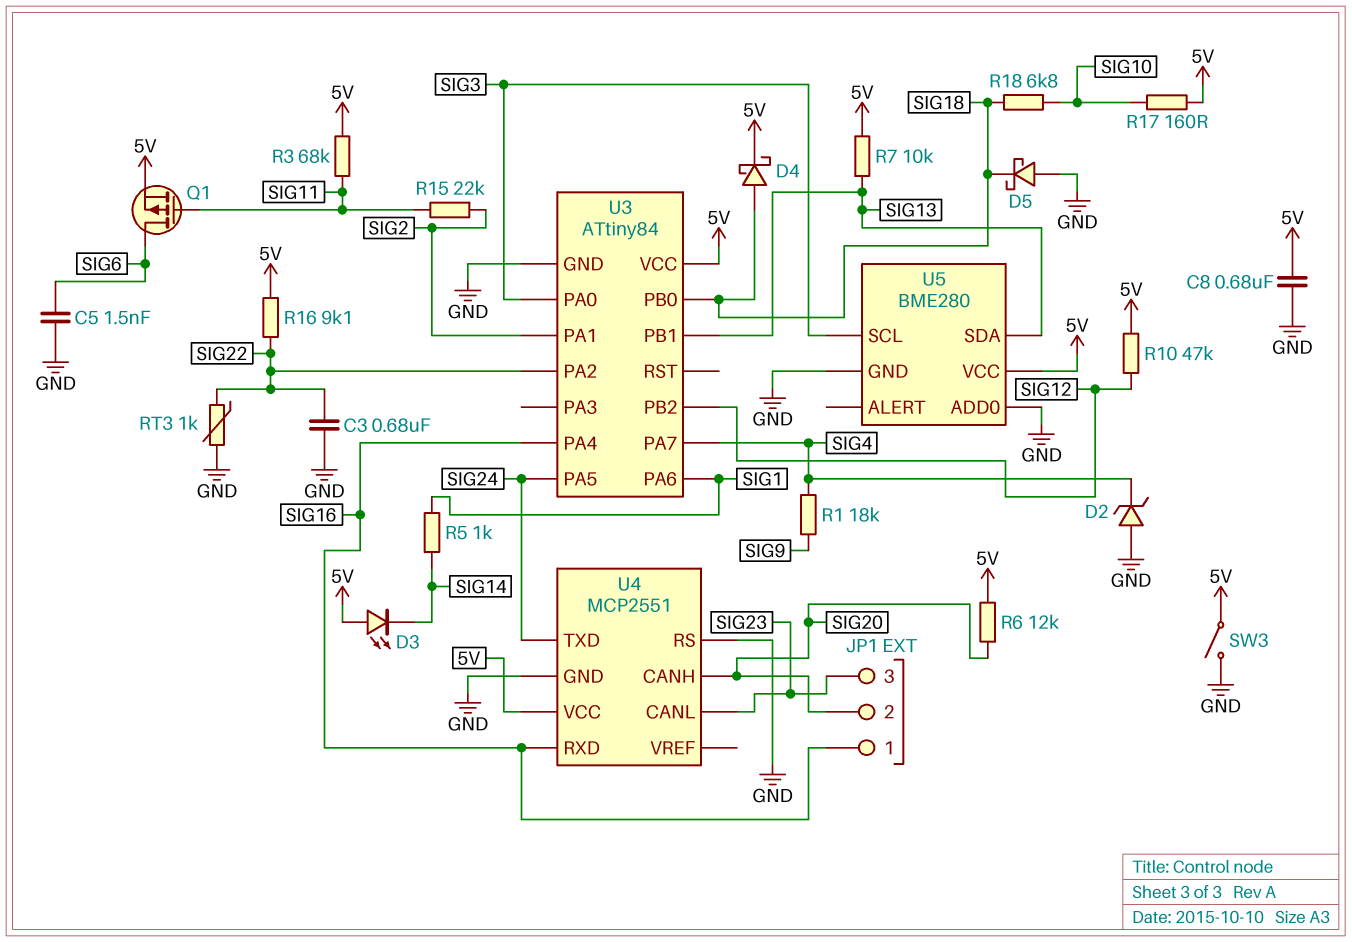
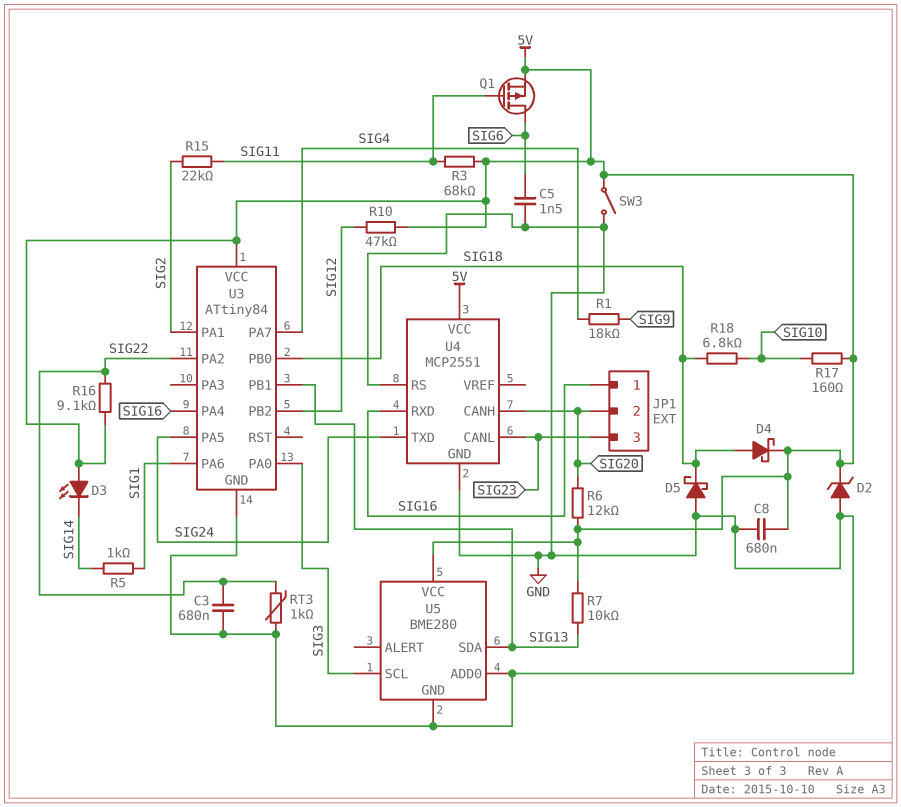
D2: zener (A GND, K SIG4) -> zener (A GND, K 5V)

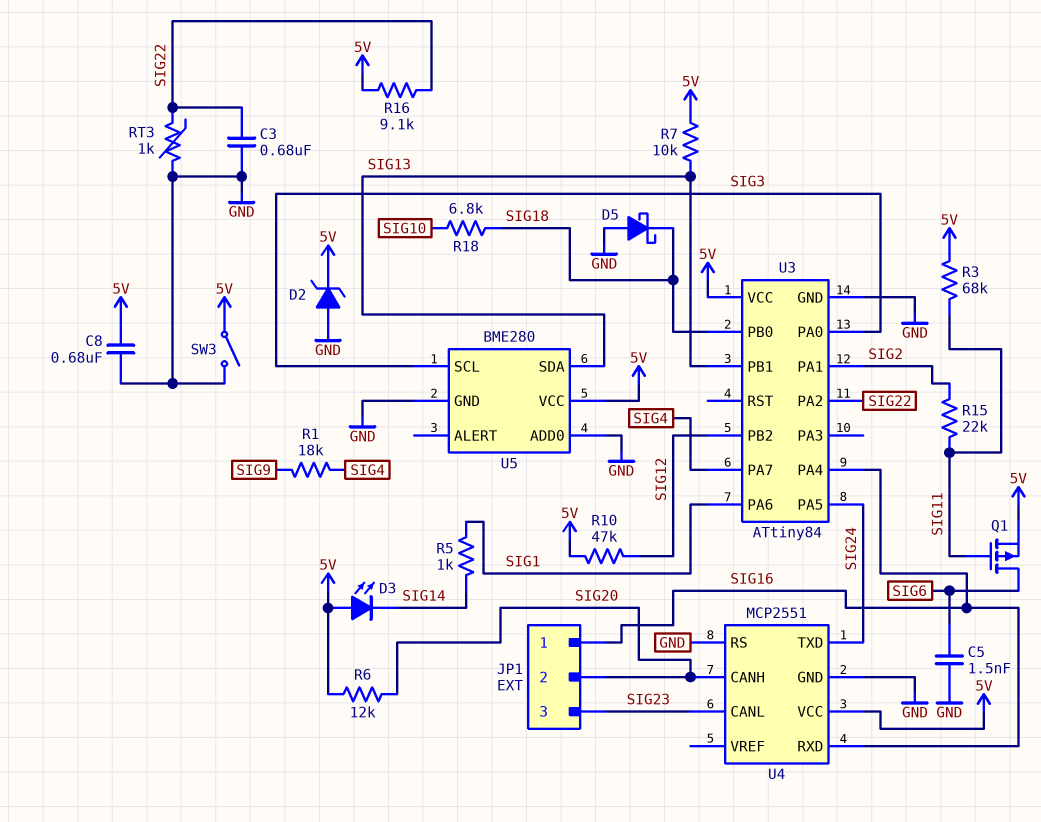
D4: schottky (A SIG18, K 5V) -> none
R17: 160 (5V, SIG10) -> none

